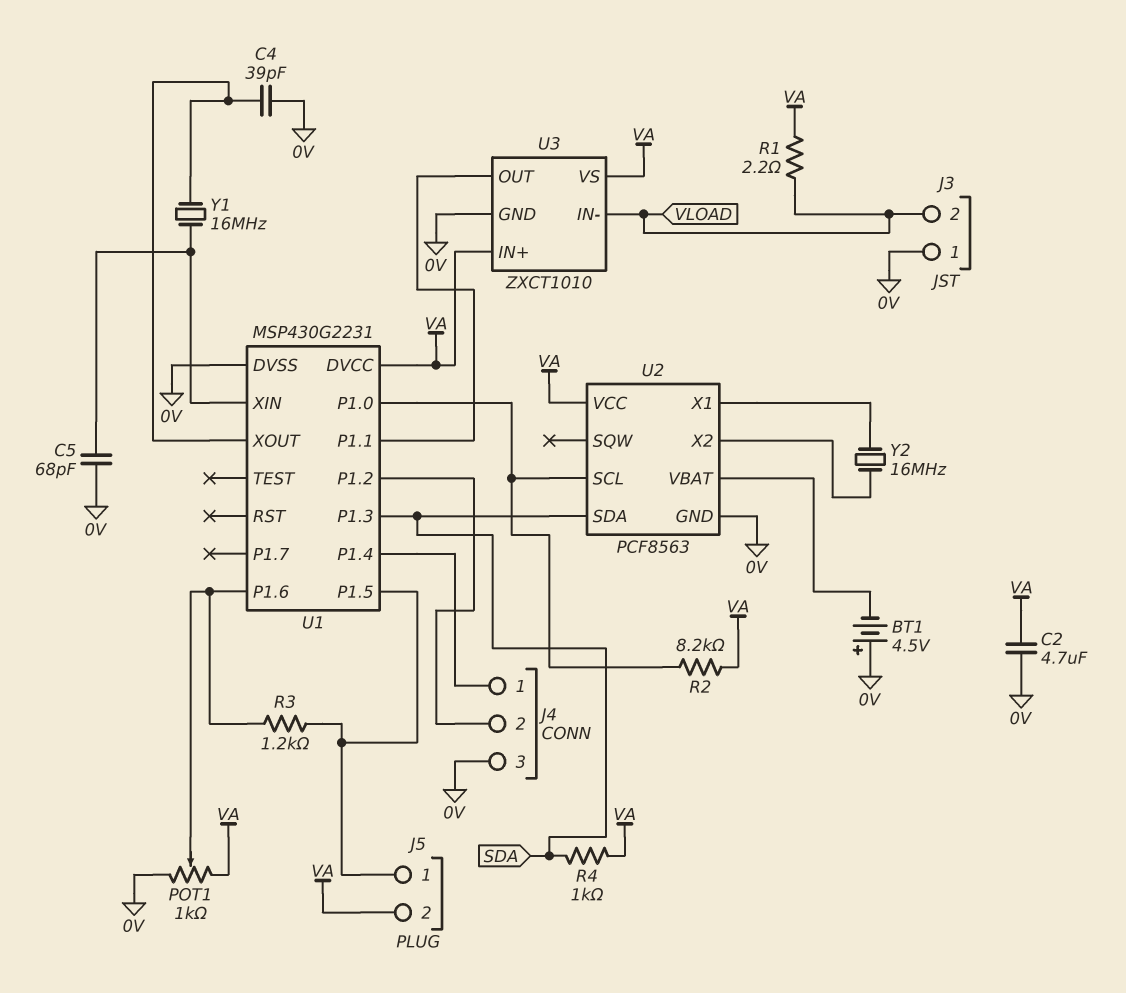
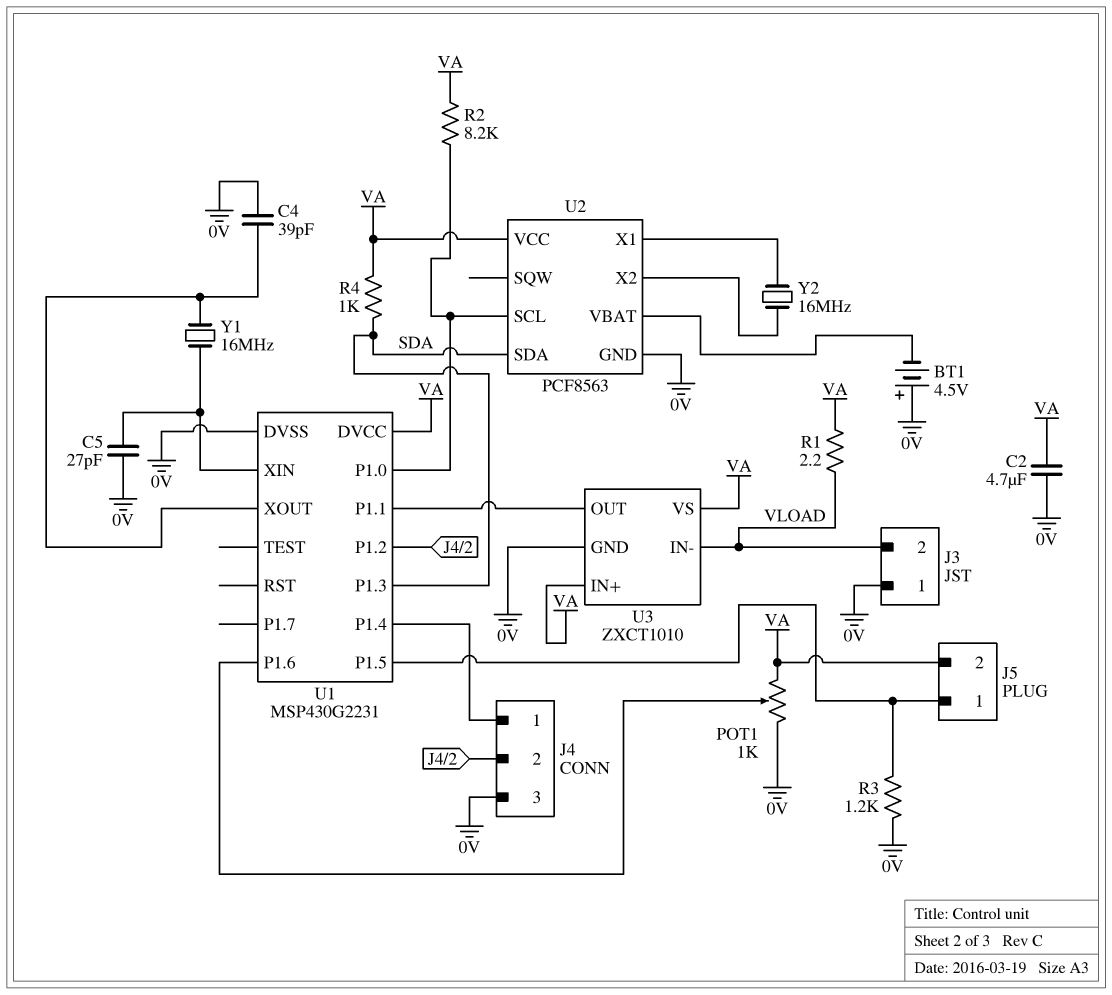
C5: 68pF (0V, U1/XIN) -> 27pF (0V, U1/XIN)
R3: 1.2k (J5/1, U1/P1.6) -> 1.2k (0V, J5/1)

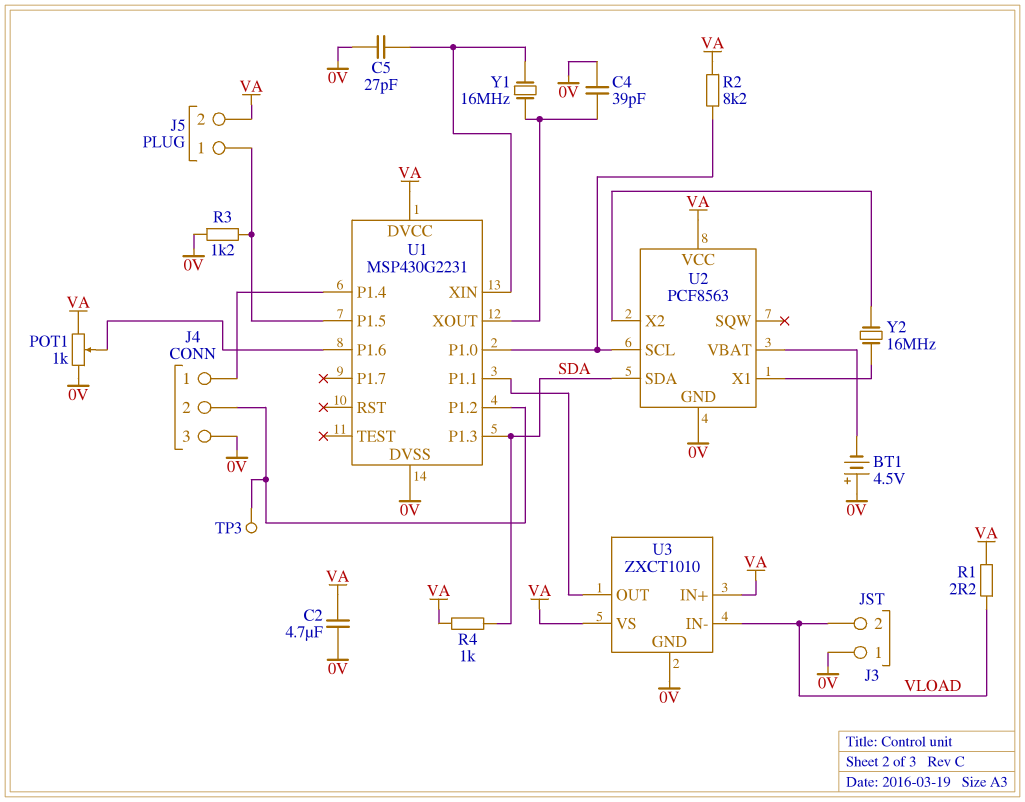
TP3: none -> test point (J4/2)

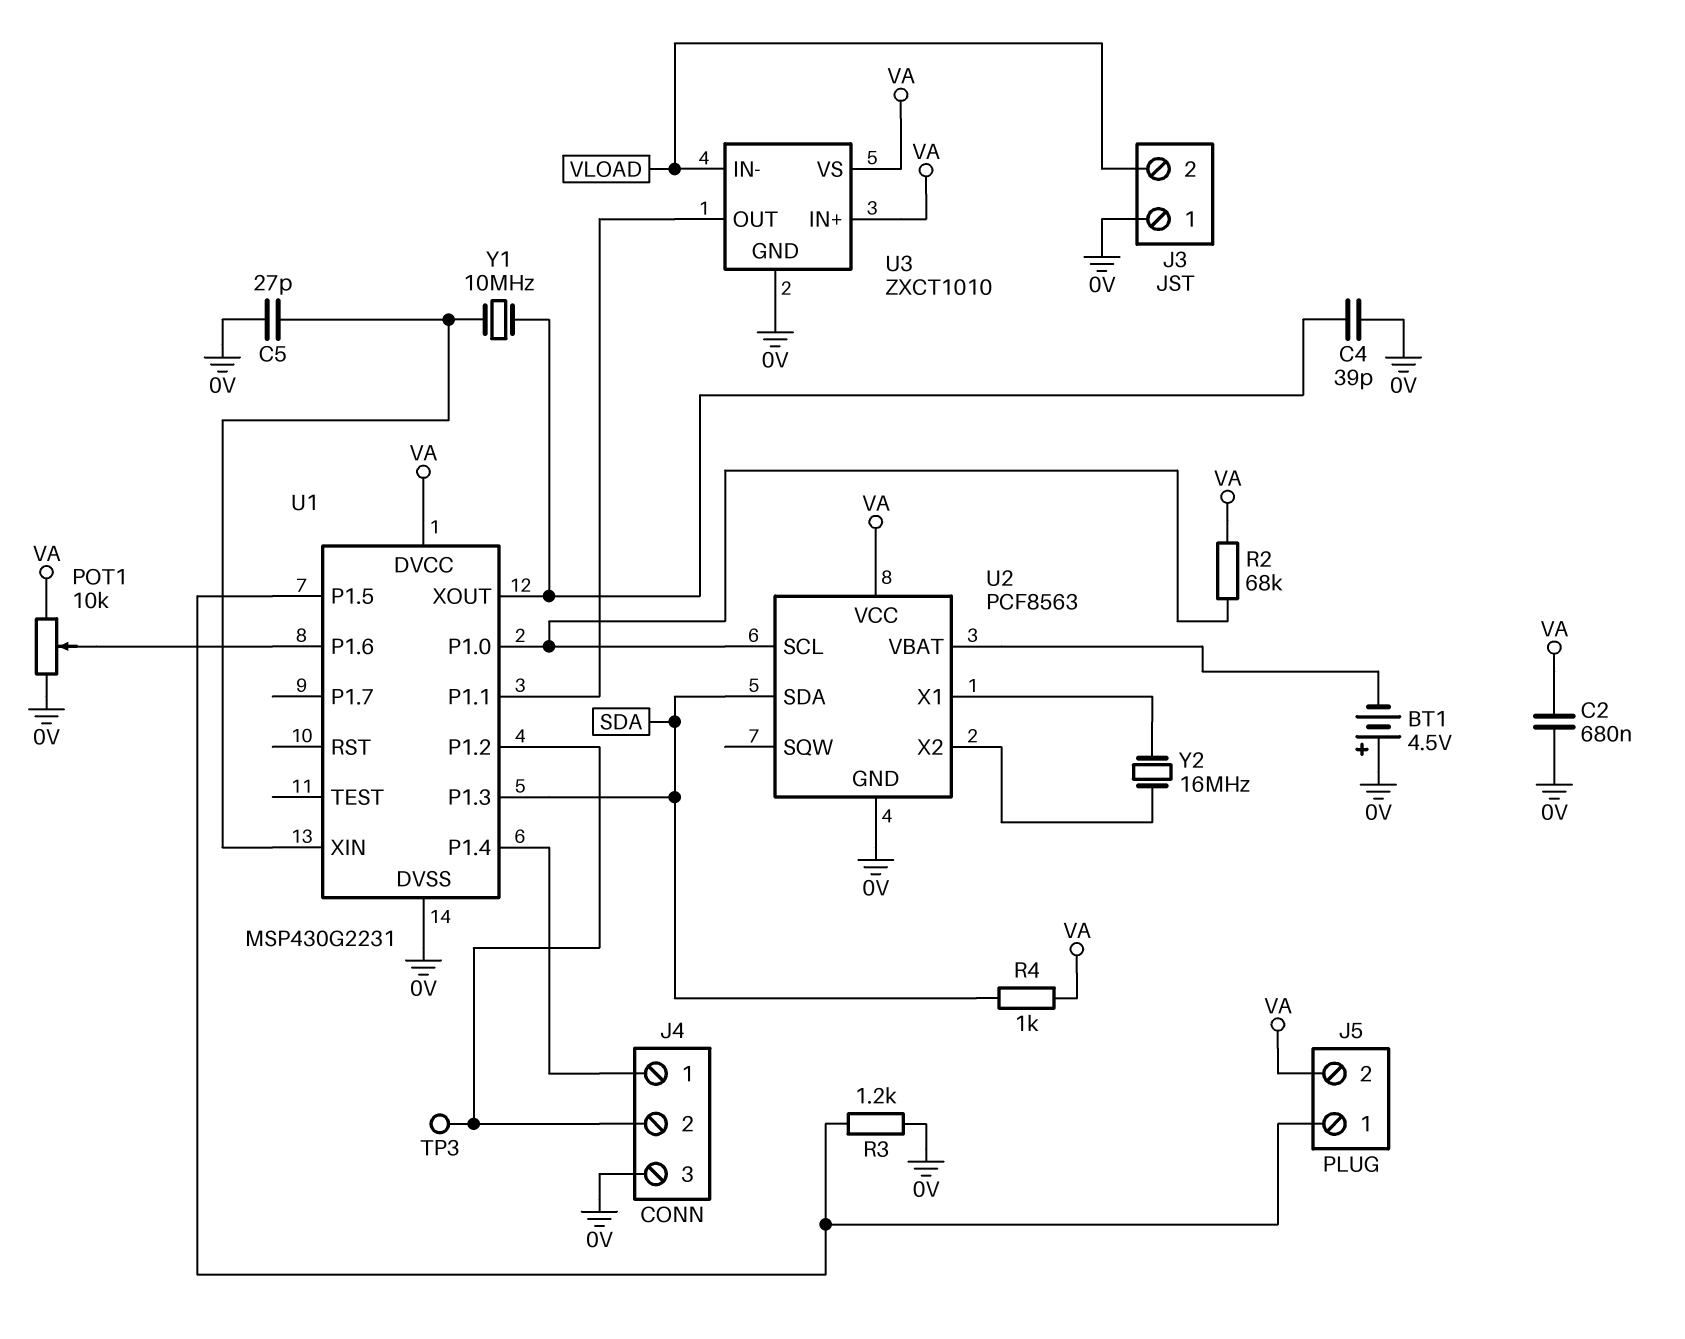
C2: 4.7uF (0V, VA) -> 680nF (0V, VA)
POT1: 1k (0V, VA, wiper U1/P1.6) -> 10k (0V, VA, wiper U1/P1.6)
R1: 2.2 (VA, VLOAD) -> none
R2: 8.2k (U1/P1.0, VA) -> 68k (U1/P1.0, VA)
Y1: 16MHz (U1/XIN, U1/XOUT) -> 10MHz (U1/XIN, U1/XOUT)

